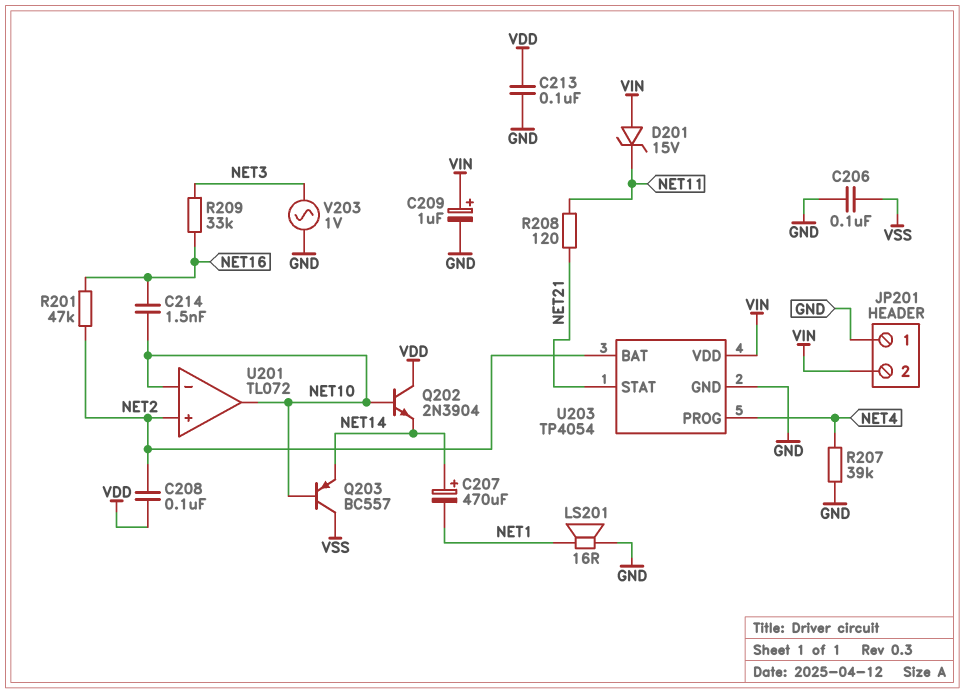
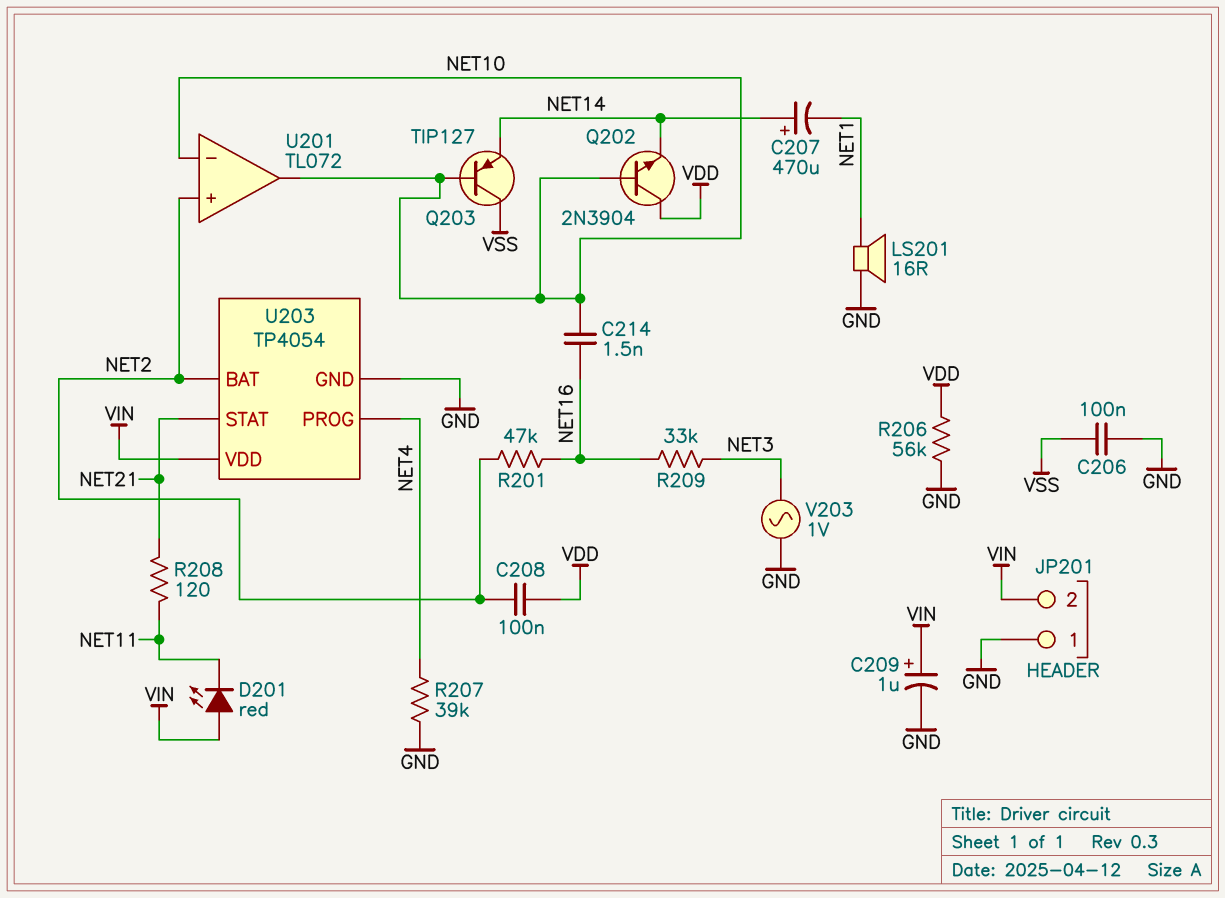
C213: 100nF (GND, VDD) -> none
D201: zener 15V (A VIN, K NET11) -> LED red (A VIN, K NET11)
Q203: PNP BC557 (B NET10, C VSS, E NET14) -> PNP TIP127 (B NET10, C VSS, E NET14)
R206: none -> 56k (GND, VDD)

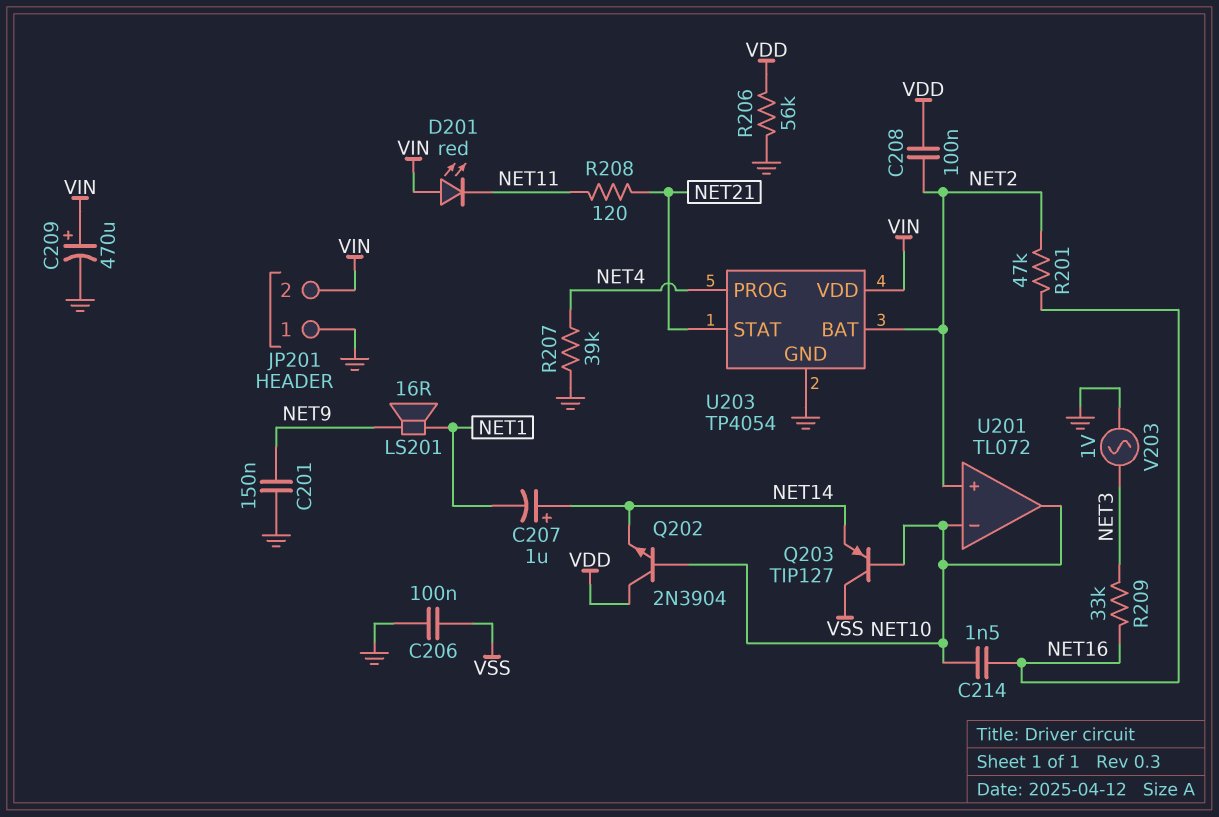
C201: none -> 150nF (GND, NET9)
C207: 470uF (plus NET14, minus NET1) -> 1uF (plus NET14, minus NET1)
C209: 1uF (plus VIN, minus GND) -> 470uF (plus VIN, minus GND)
LS201: speaker 16R (GND, NET1) -> speaker 16R (NET1, NET9)

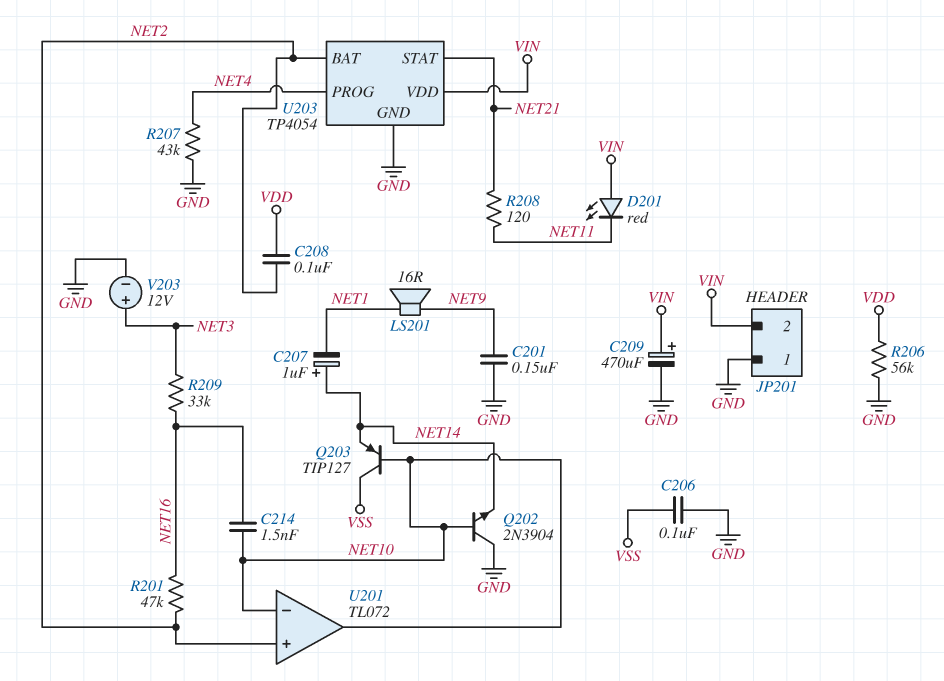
Q202: NPN 2N3904 (B NET10, C VDD, E NET14) -> NPN 2N3904 (B NET10, C GND, E NET14)
R207: 39k (GND, NET4) -> 43k (GND, NET4)
V203: AC 1V (GND, NET3) -> 12V (plus NET3, minus GND)

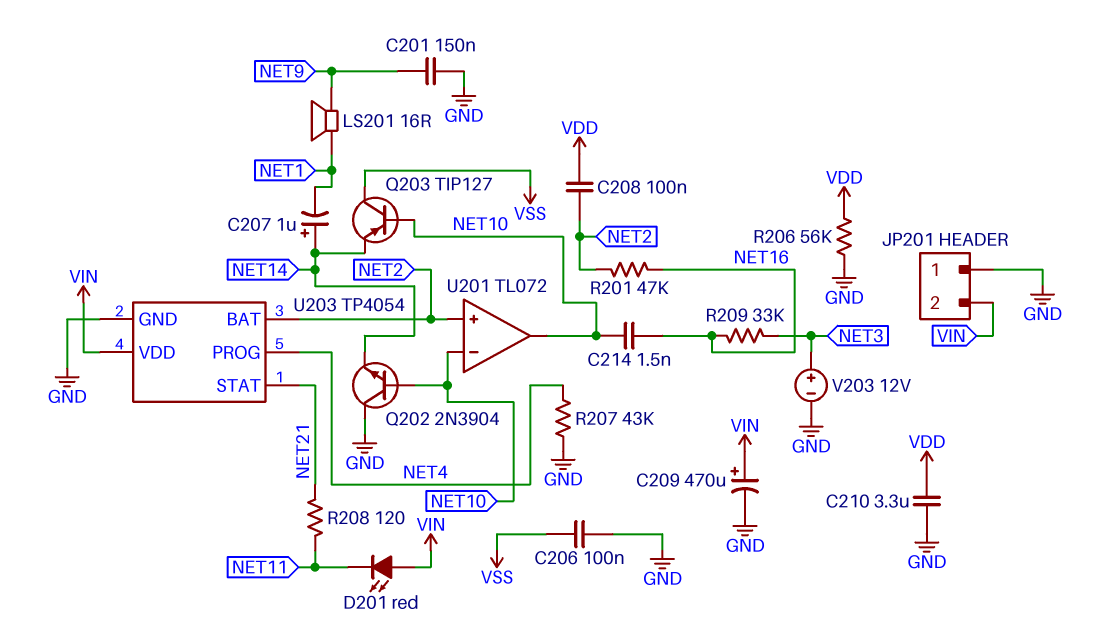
C210: none -> 3.3uF (GND, VDD)

